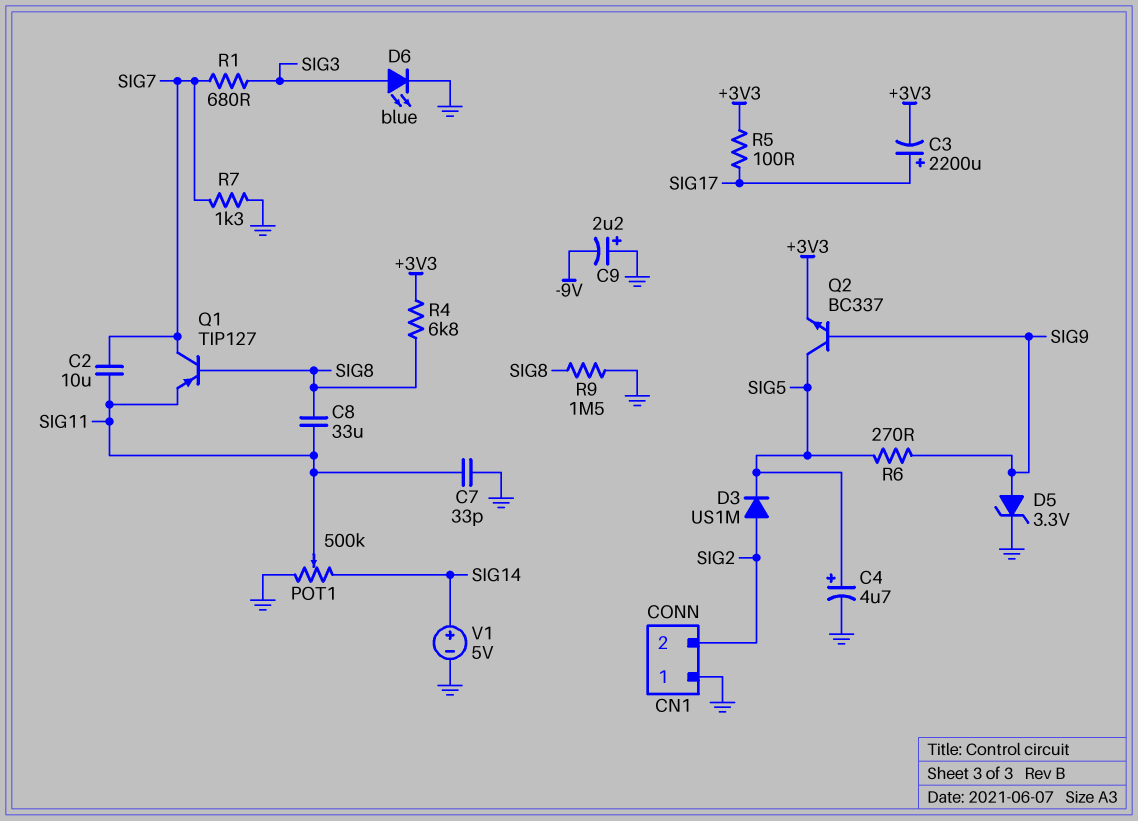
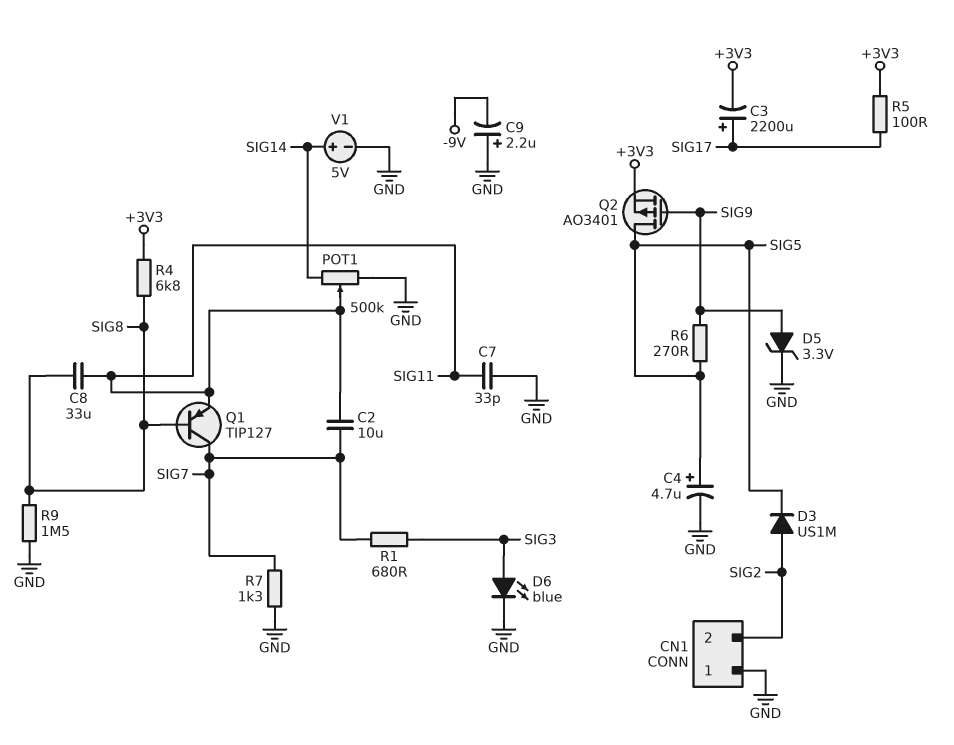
Q2: NPN BC337 (B SIG9, C SIG5, E +3V3) -> PMOS AO3401 (G SIG9, D SIG5, S +3V3)

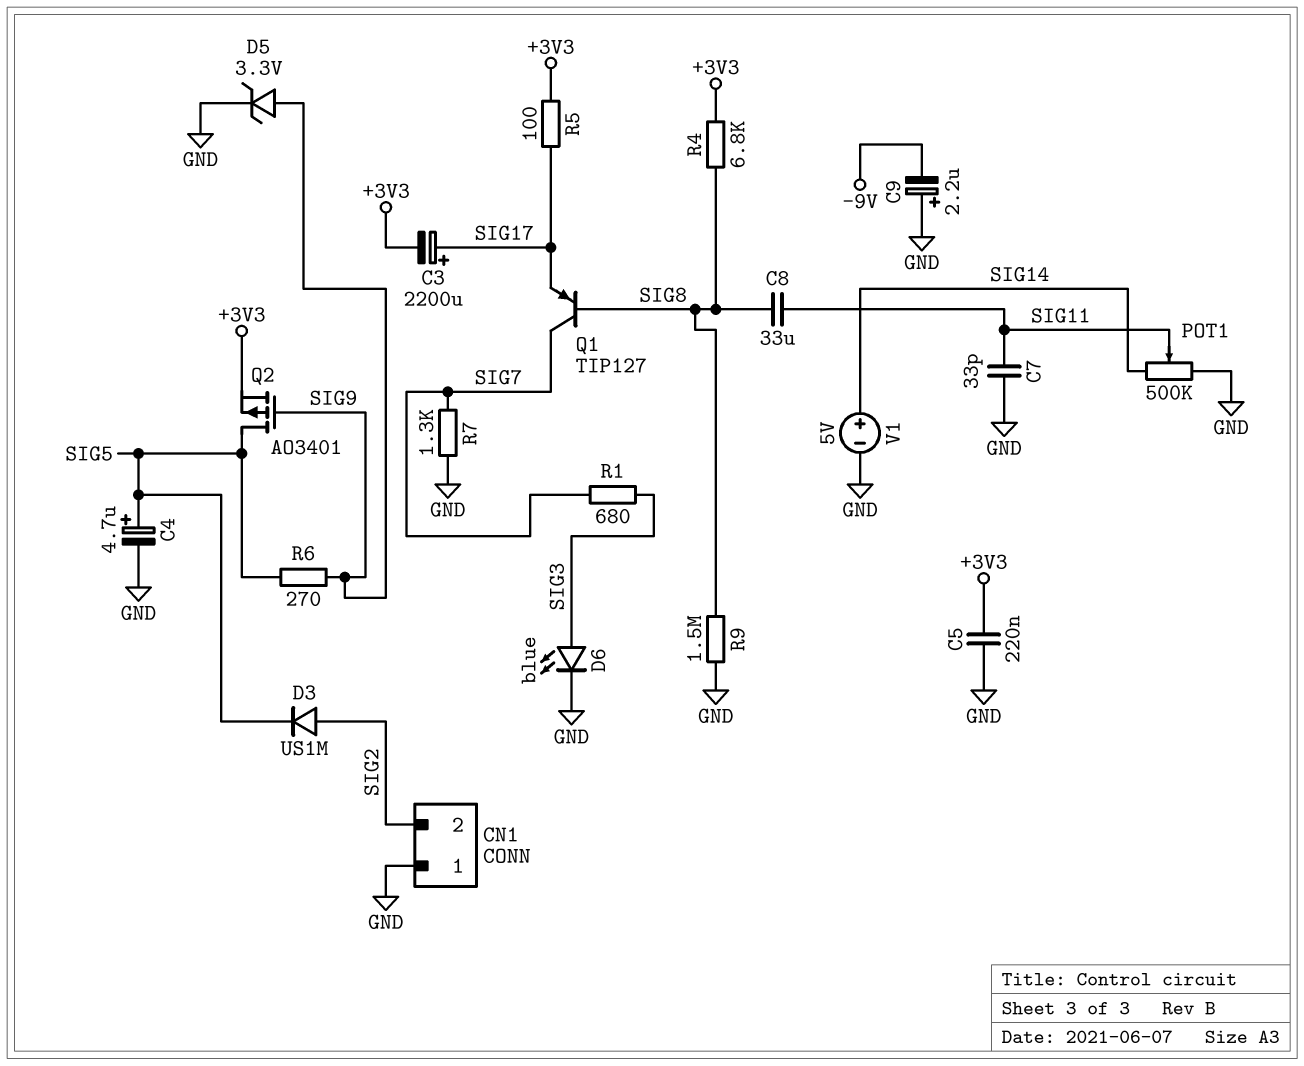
C2: 10uF (SIG7, SIG11) -> none
C5: none -> 220nF (+3V3, GND)
Q1: PNP TIP127 (B SIG8, C SIG7, E SIG11) -> PNP TIP127 (B SIG8, C SIG7, E SIG17)

